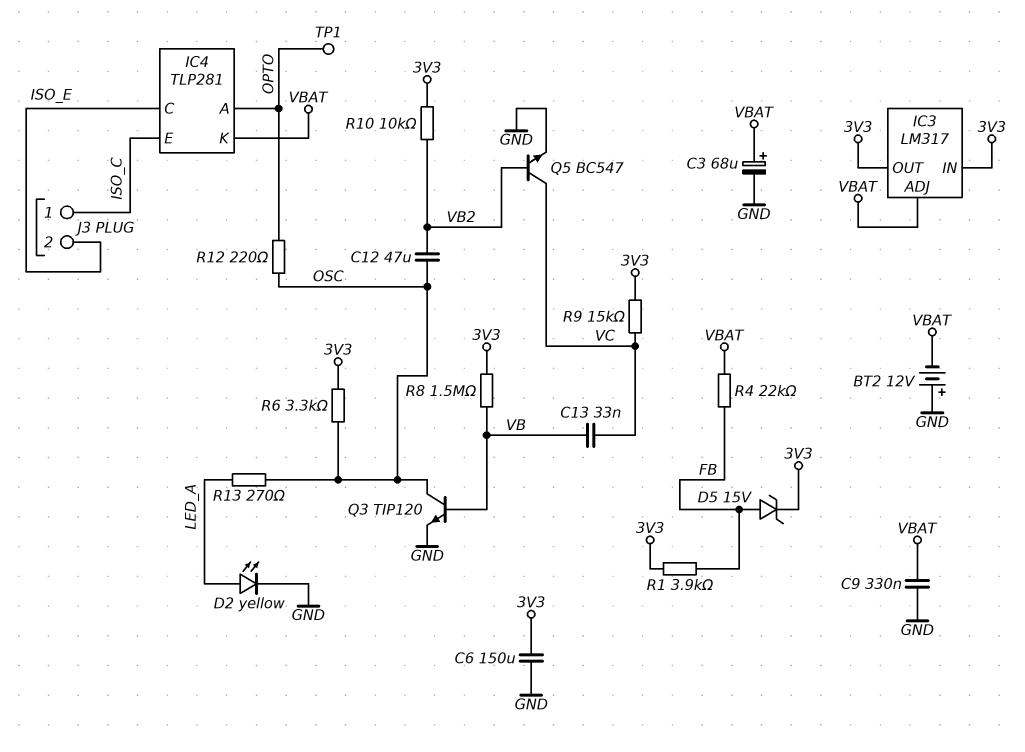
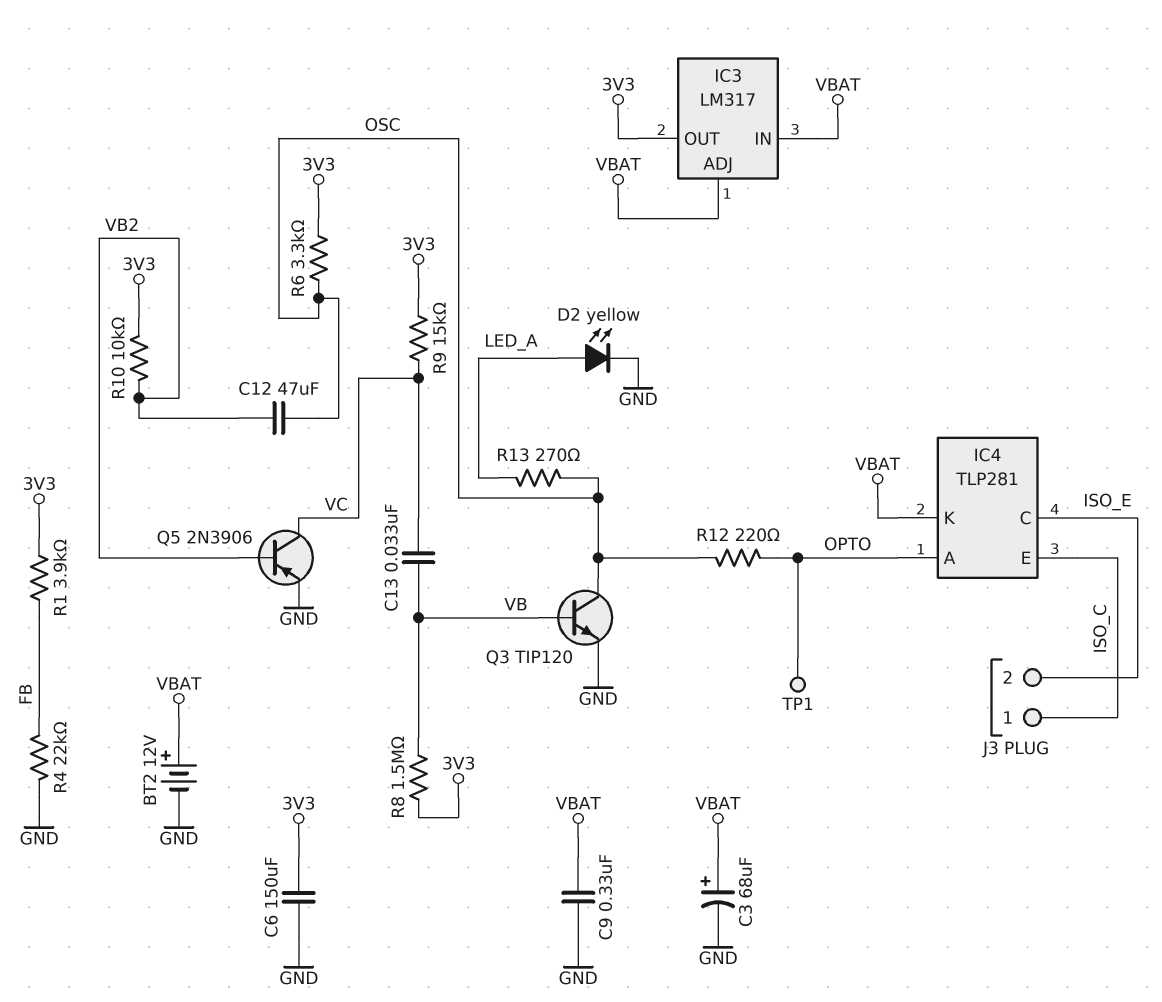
BT2: 12V (plus GND, minus VBAT) -> 12V (plus VBAT, minus GND)
D5: zener 15V (A FB, K 3V3) -> none
IC3 pin IN: 3V3 -> VBAT
Q5: NPN BC547 (B VB2, C VC, E GND) -> PNP 2N3906 (B VB2, C VC, E GND)
R4: 22k (FB, VBAT) -> 22k (FB, GND)

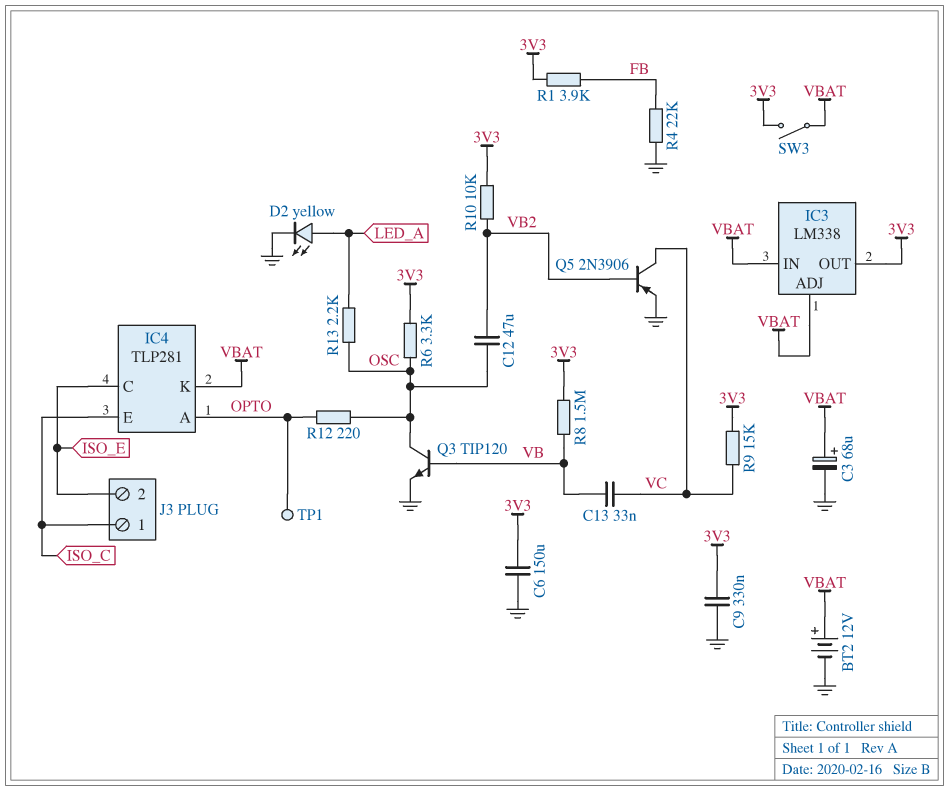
C9: 330nF (GND, VBAT) -> 330nF (3V3, GND)
IC3: LM317 -> LM338
R13: 270 (LED_A, OSC) -> 2.2k (LED_A, OSC)
SW3: none -> switch (3V3, VBAT)

